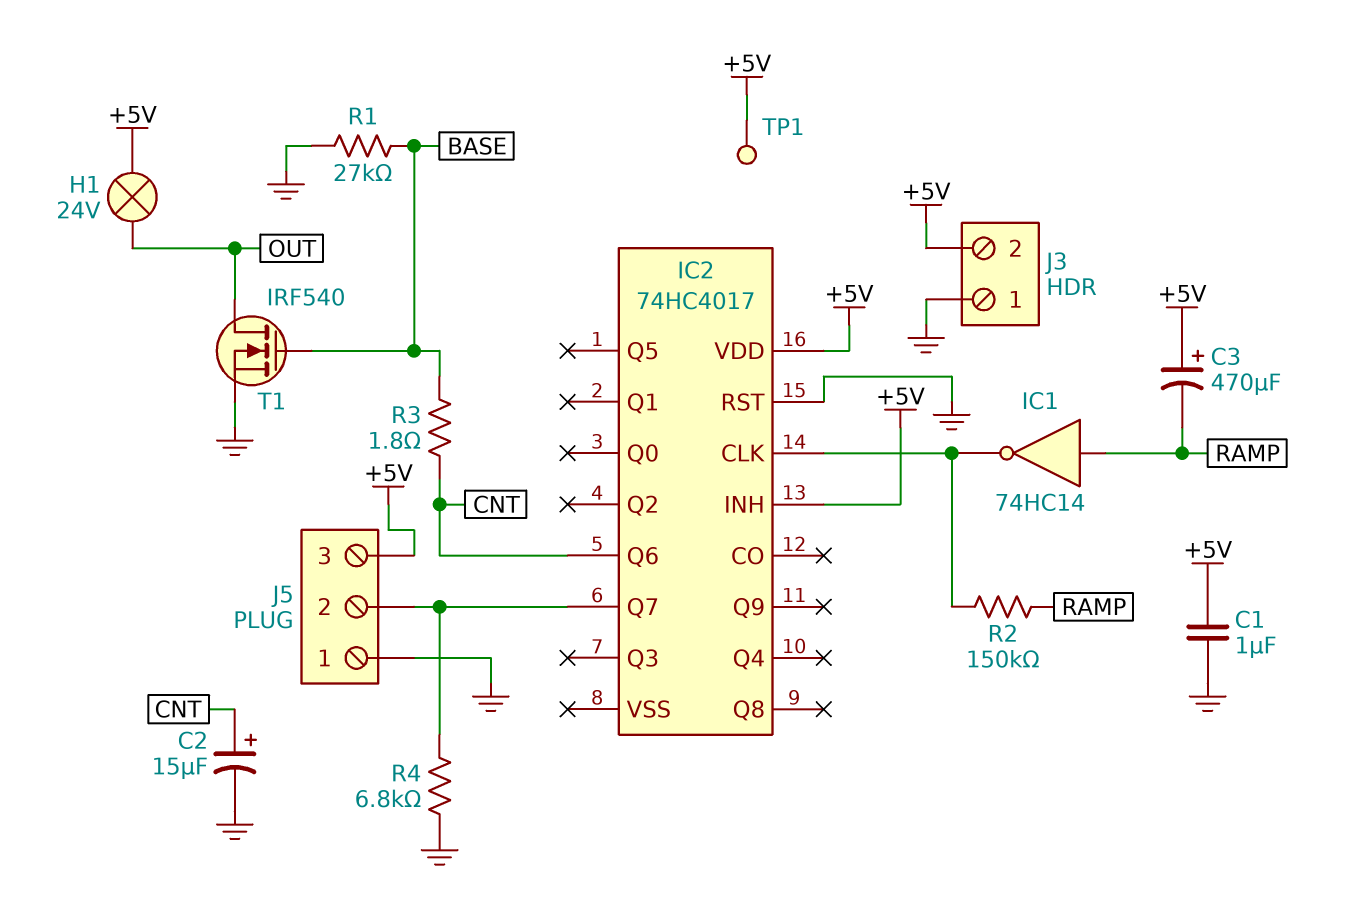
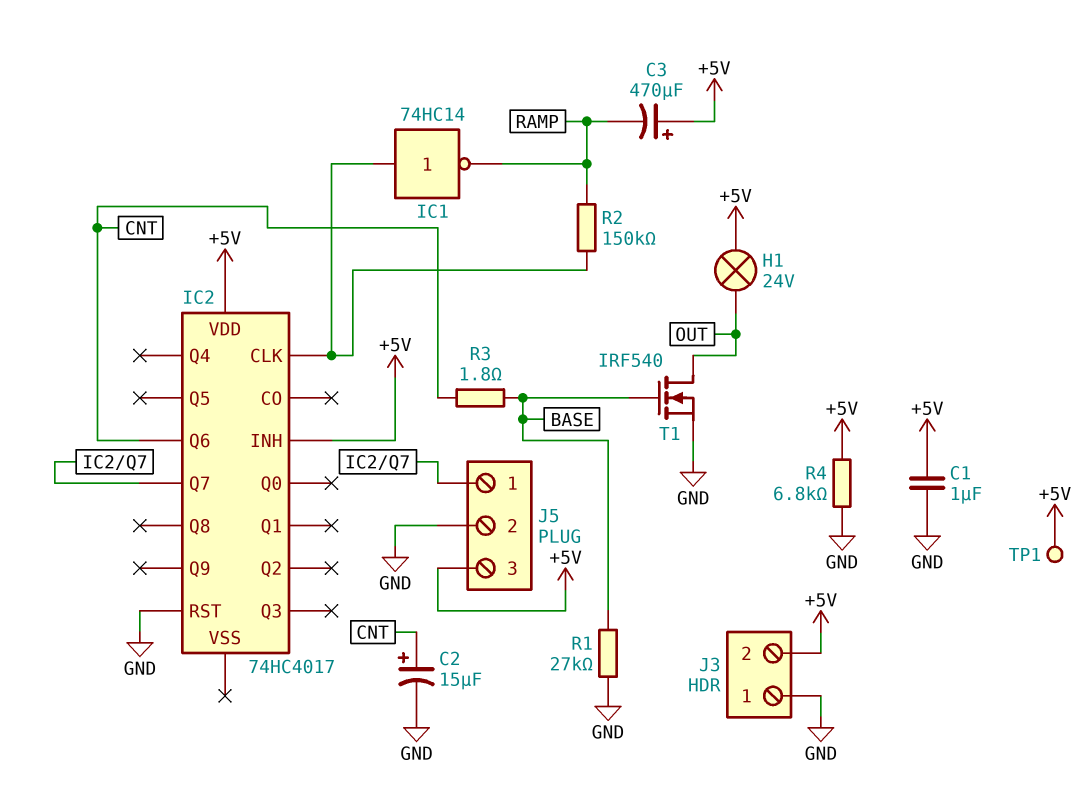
IC1: NOT 74HC14 (in RAMP, out IC2/CLK) -> NOT 74HC14 (in IC2/CLK, out RAMP)
J5 pin 1: GND -> IC2/Q7
J5 pin 2: IC2/Q7 -> GND
R4: 6.8k (GND, IC2/Q7) -> 6.8k (+5V, GND)

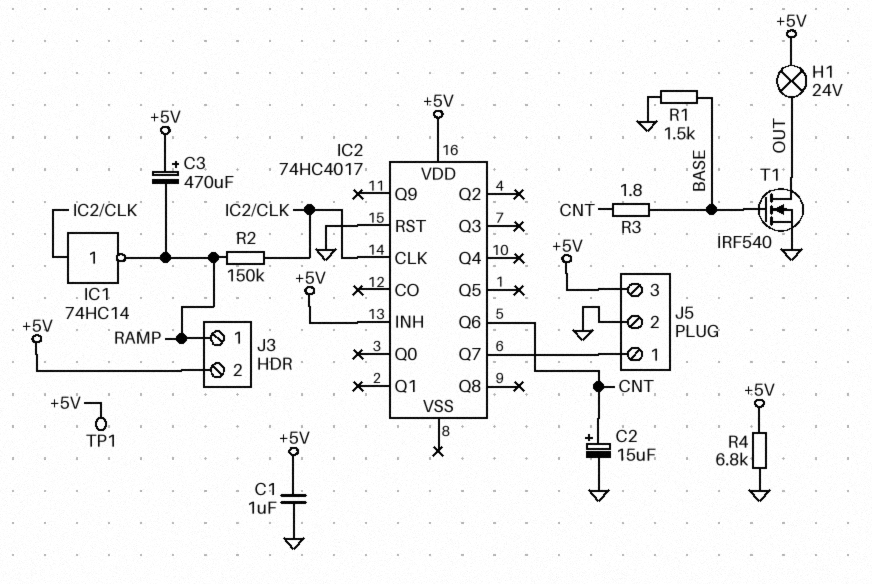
J3 pin 1: GND -> RAMP
R1: 27k (BASE, GND) -> 1.5k (BASE, GND)

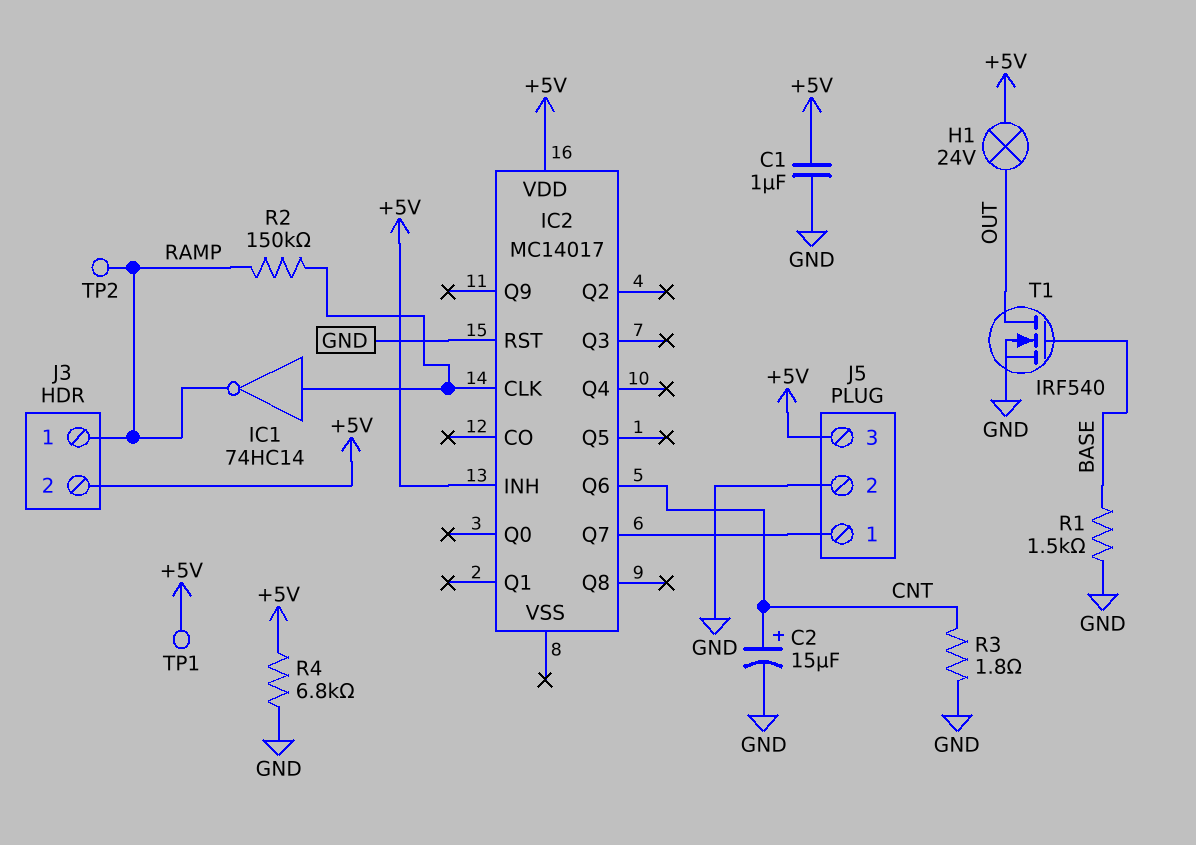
C3: 470uF (plus +5V, minus RAMP) -> none
IC2: 74HC4017 -> MC14017
R3: 1.8 (BASE, CNT) -> 1.8 (CNT, GND)
TP2: none -> test point (RAMP)

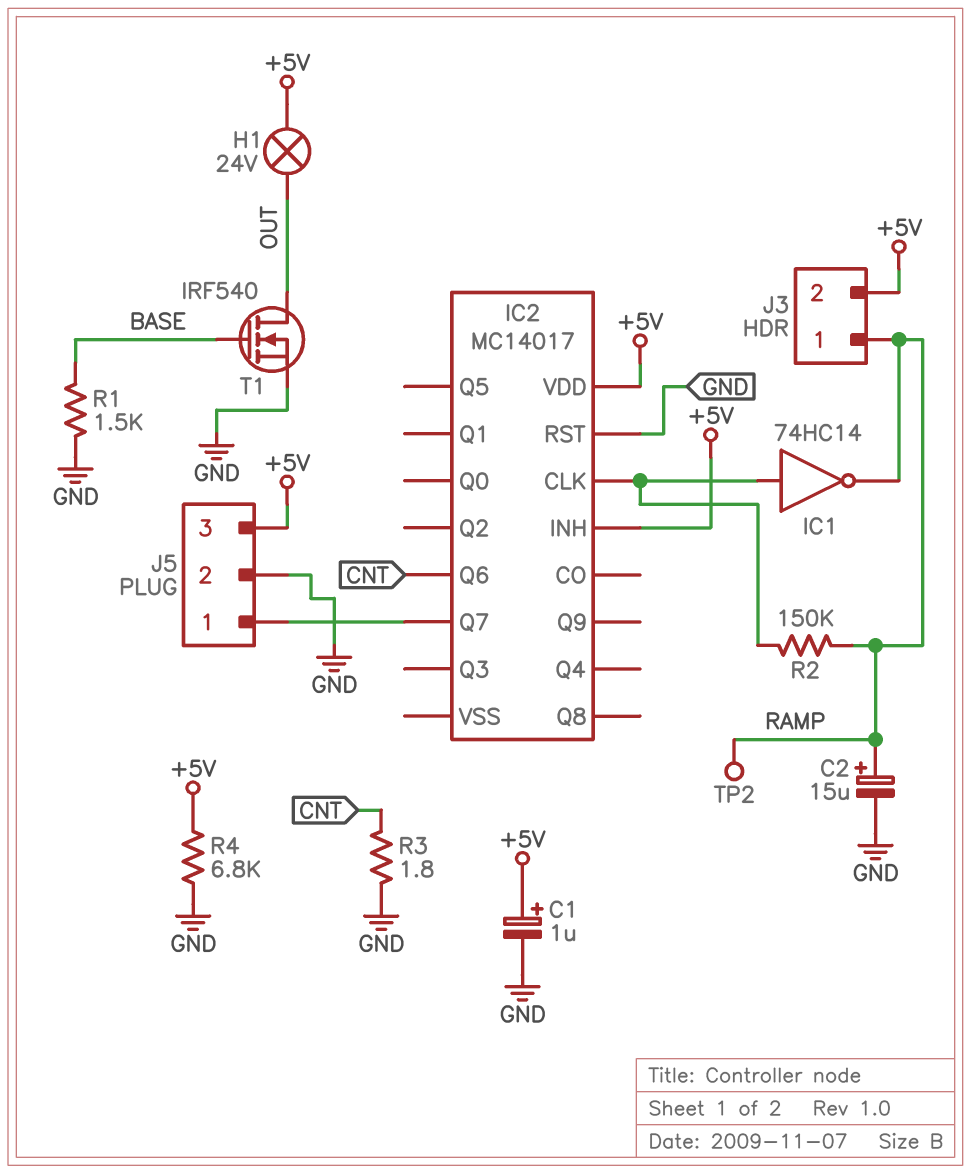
C1: 1uF (+5V, GND) -> 1uF (plus +5V, minus GND)
C2: 15uF (plus CNT, minus GND) -> 15uF (plus RAMP, minus GND)
TP1: test point (+5V) -> none

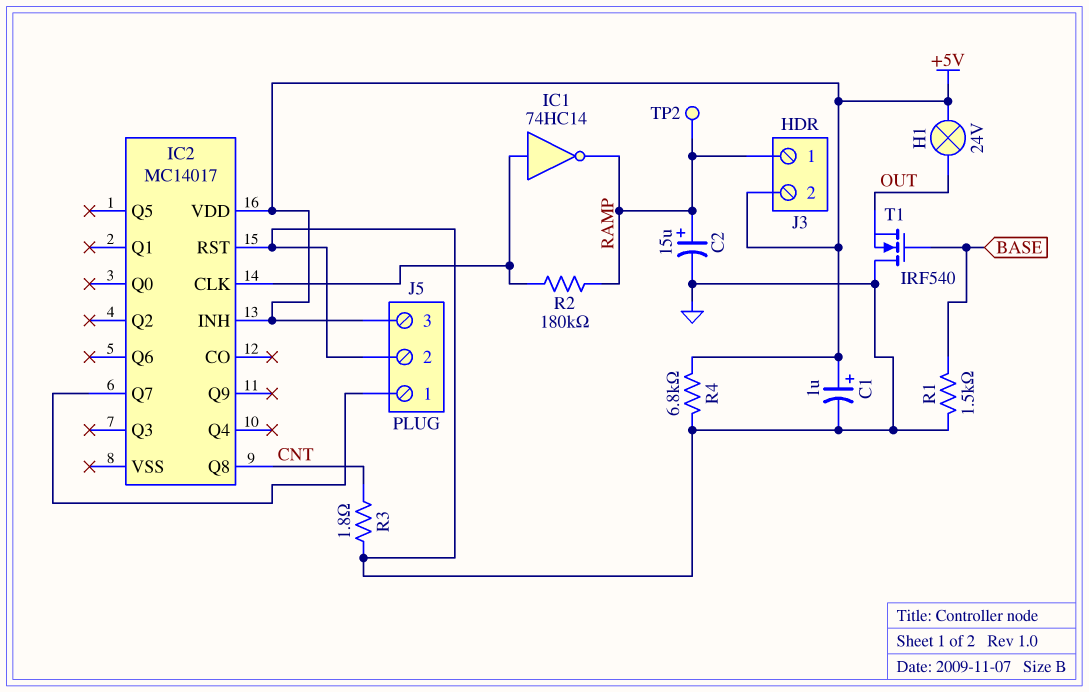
IC2 pin Q6: CNT -> none
IC2 pin Q8: none -> CNT
R2: 150k (IC2/CLK, RAMP) -> 180k (IC2/CLK, RAMP)
T1: NMOS IRF540 (G BASE, D OUT, S GND) -> NMOS IRF540 (G BASE, D GND, S OUT)

